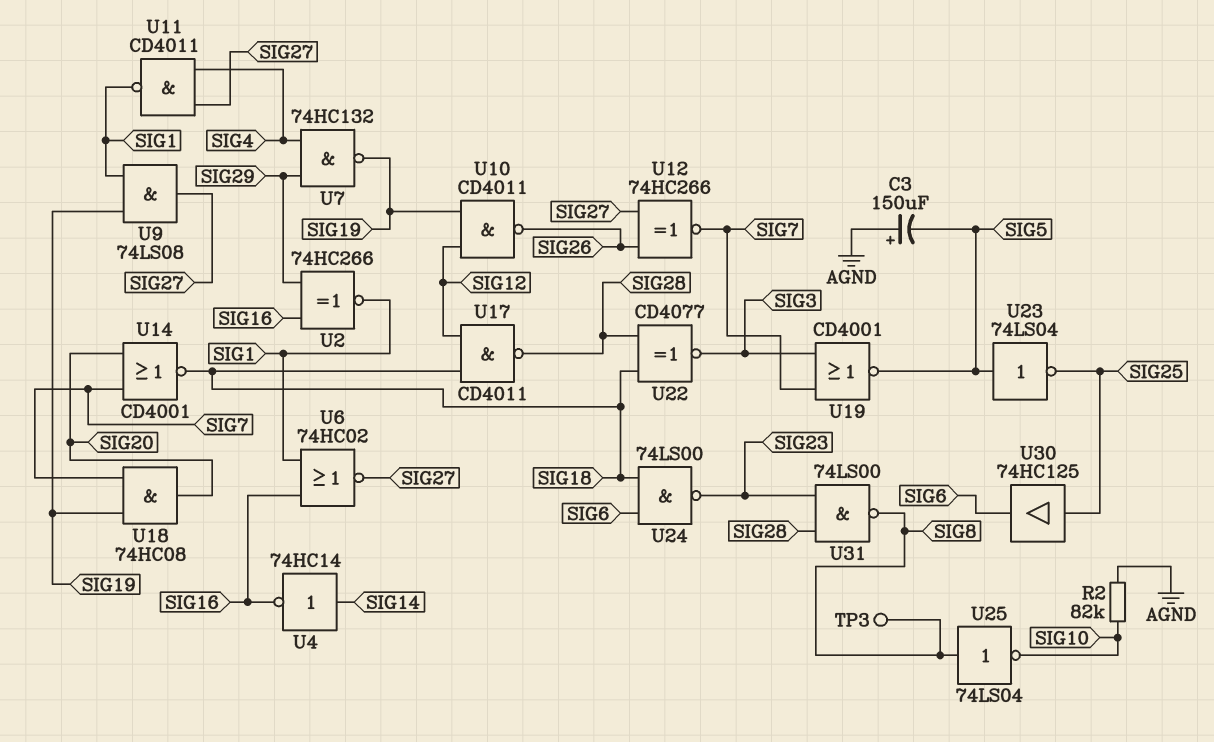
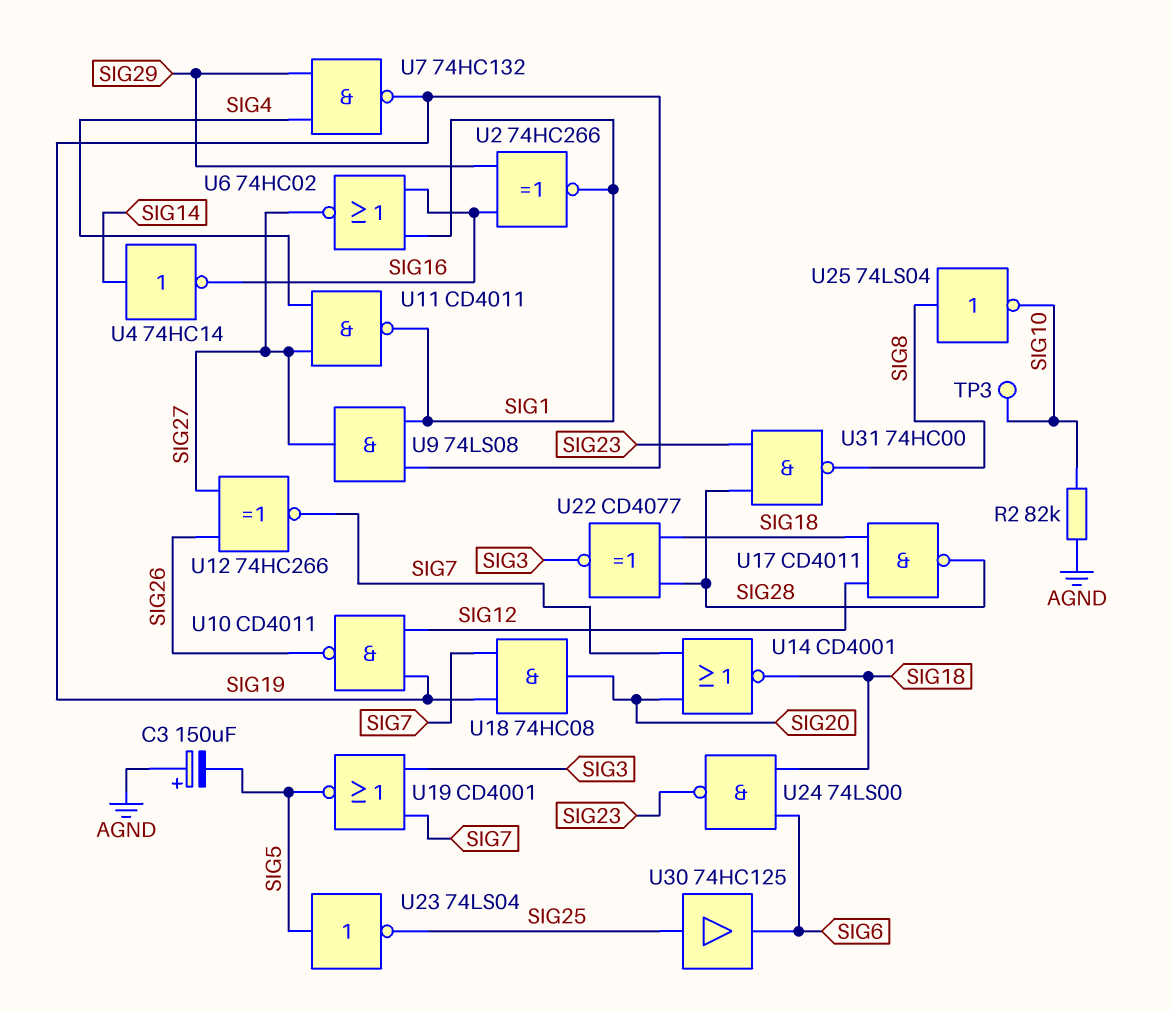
TP3: test point (SIG8) -> test point (SIG10)
U31: NAND 74LS00 (in SIG23, in SIG28, out SIG8) -> NAND 74HC00 (in SIG23, in SIG28, out SIG8)

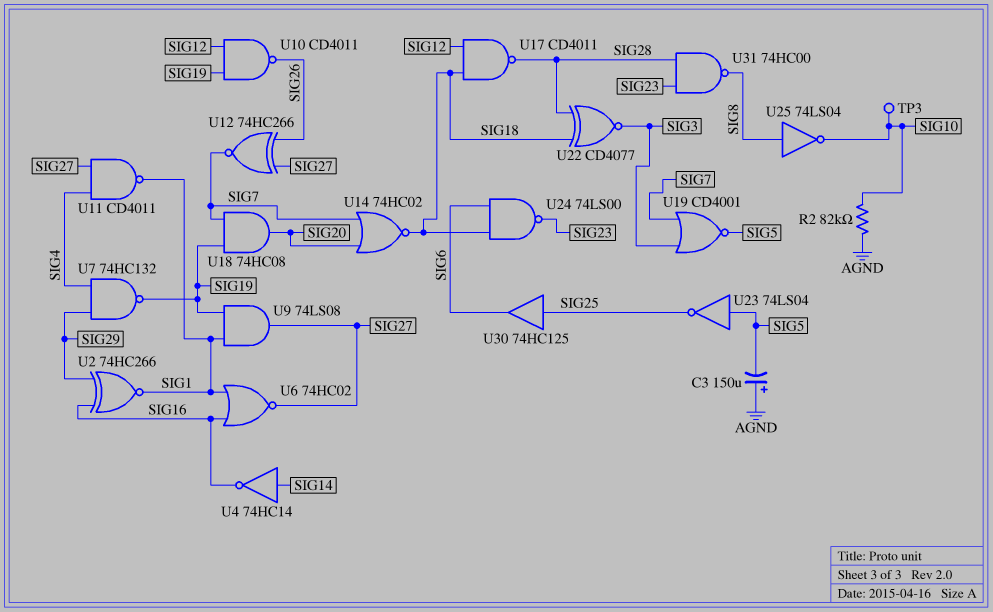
U14: NOR CD4001 (in SIG7, in SIG20, out SIG18) -> NOR 74HC02 (in SIG7, in SIG20, out SIG18)

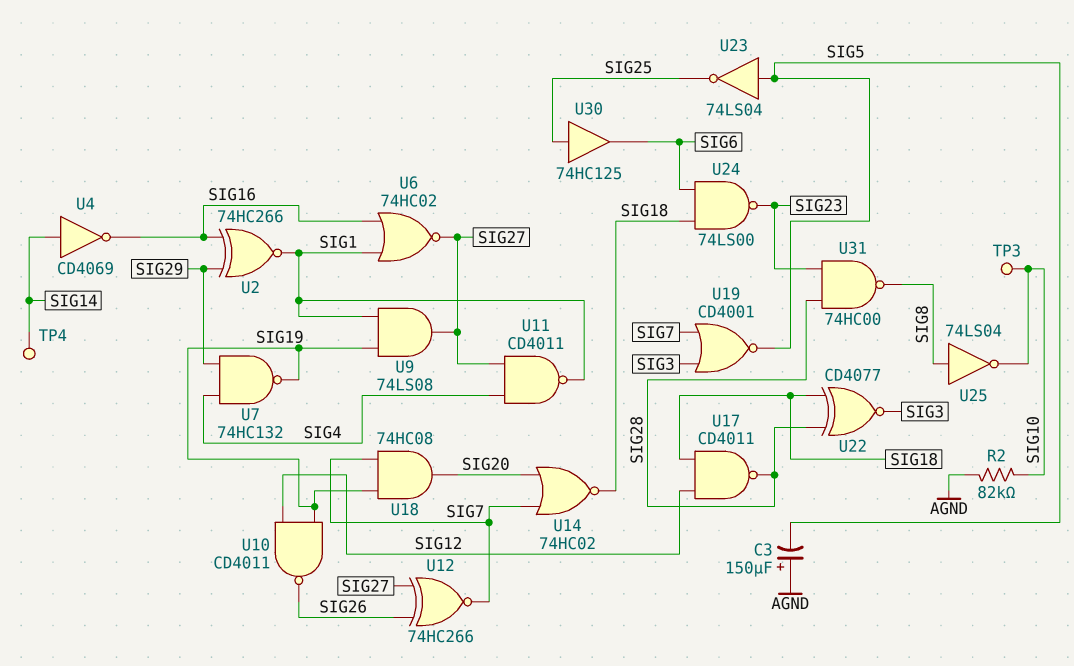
TP4: none -> test point (SIG14)
U4: NOT 74HC14 (in SIG14, out SIG16) -> NOT CD4069 (in SIG14, out SIG16)

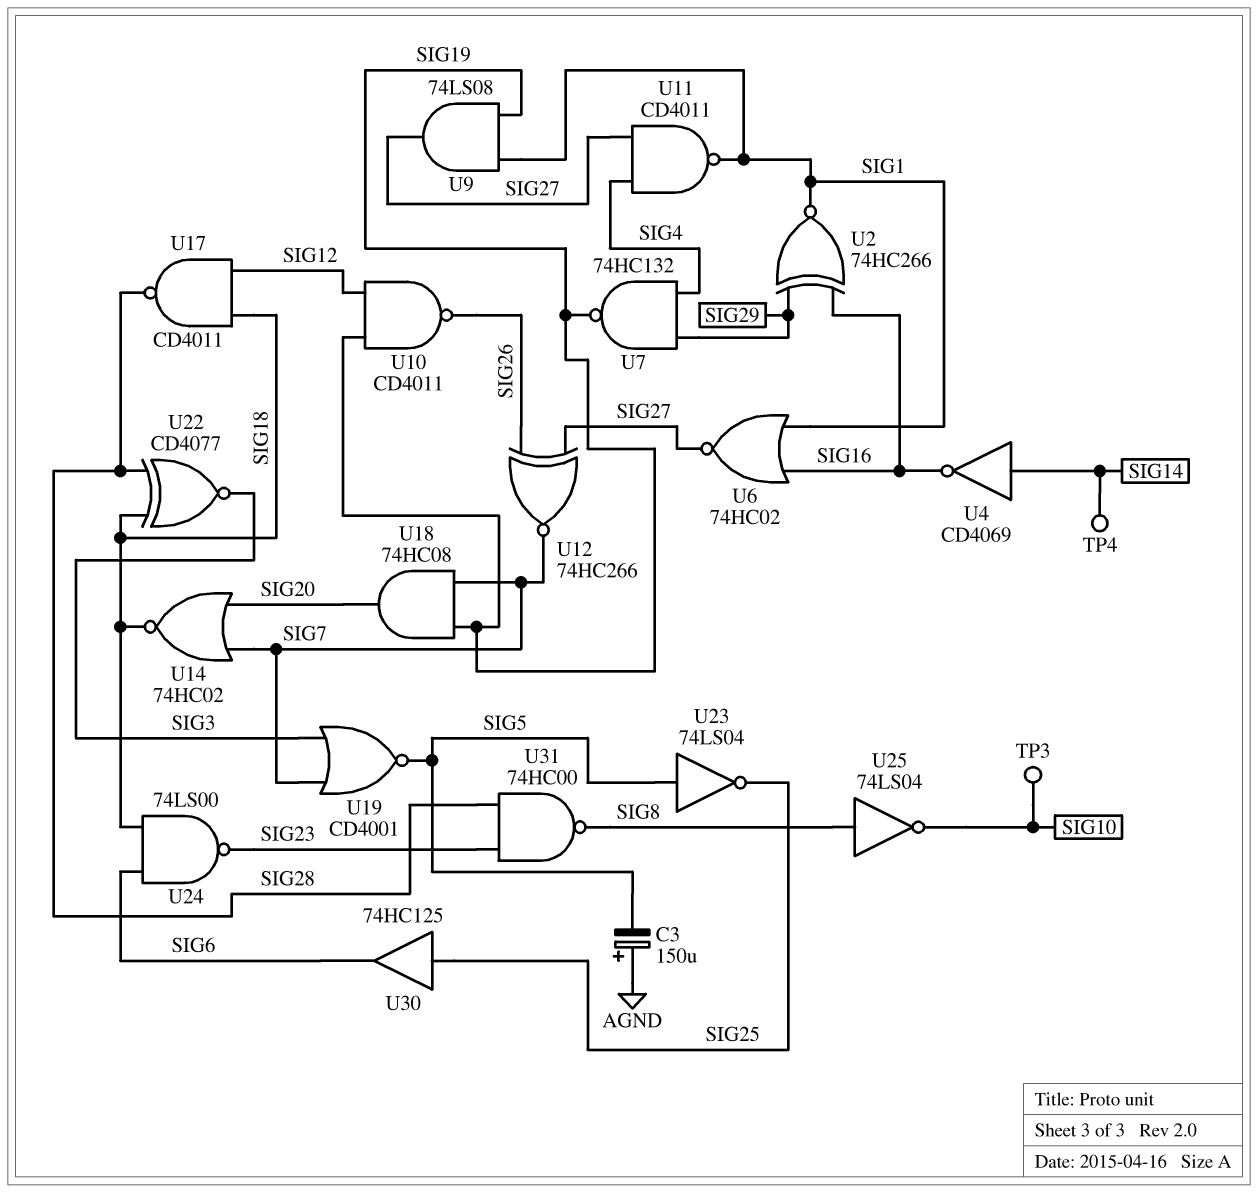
R2: 82k (AGND, SIG10) -> none

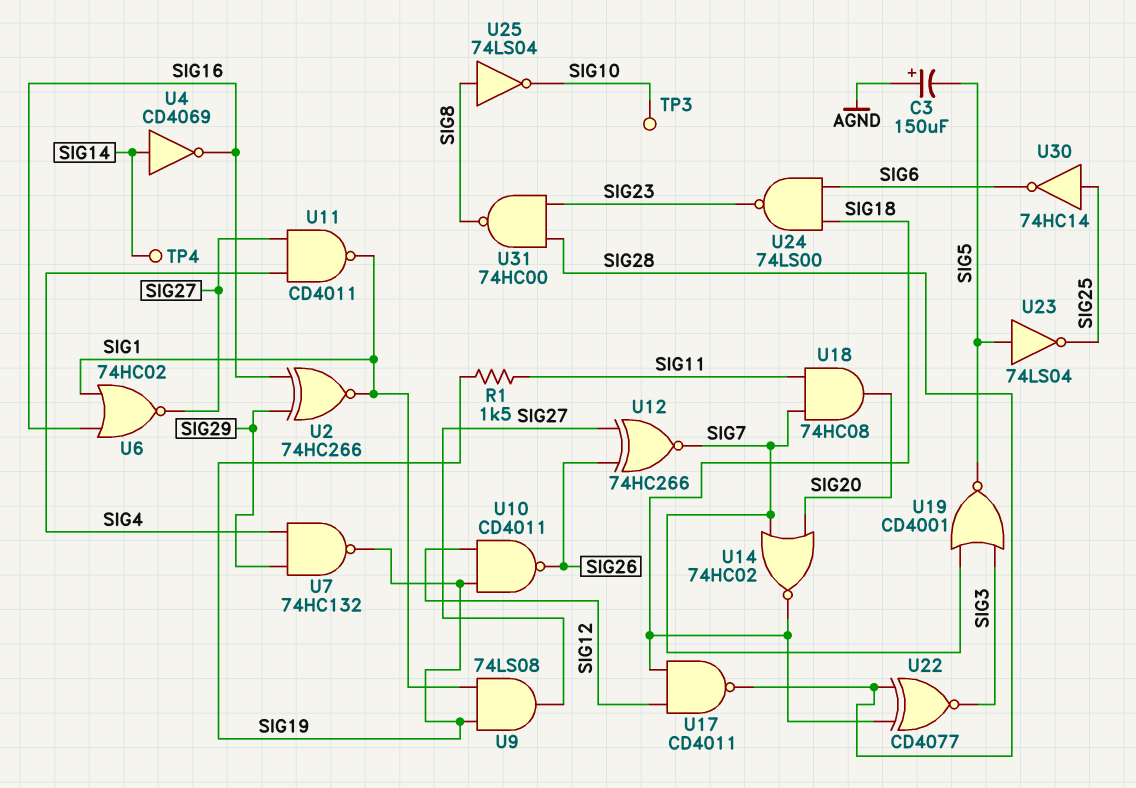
R1: none -> 1.5k (SIG11, SIG19)
U18: AND 74HC08 (in SIG7, in SIG19, out SIG20) -> AND 74HC08 (in SIG7, in SIG11, out SIG20)
U30: buffer 74HC125 (in SIG25, out SIG6) -> NOT 74HC14 (in SIG25, out SIG6)

